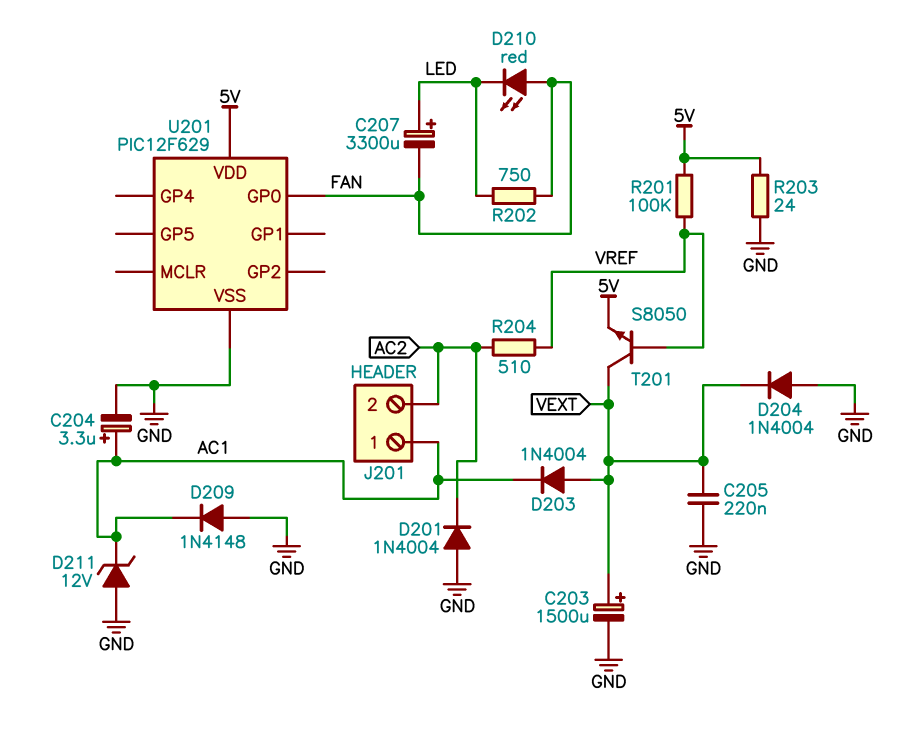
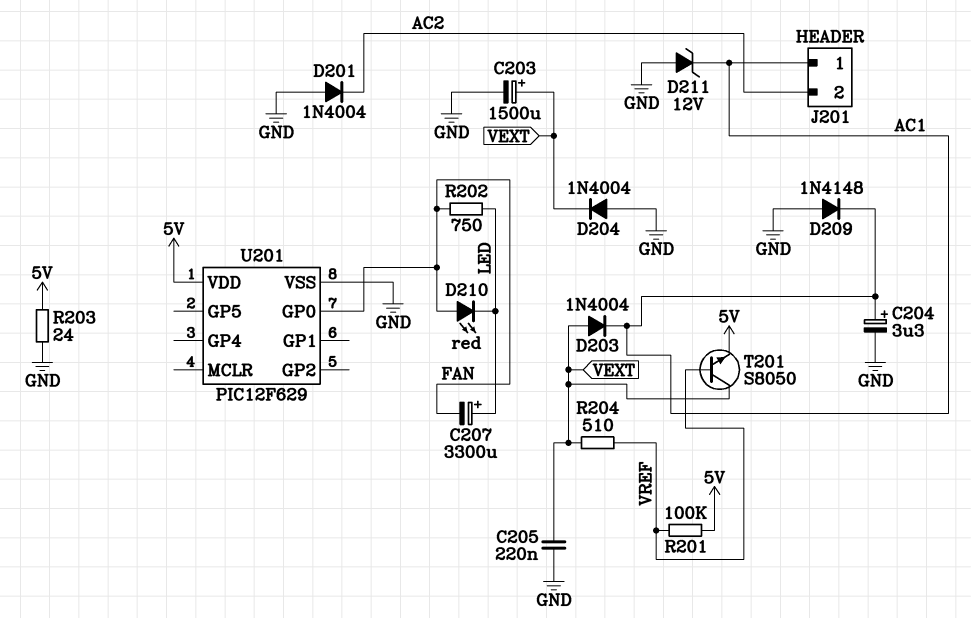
R204: 510 (AC2, VREF) -> 510 (VEXT, VREF)

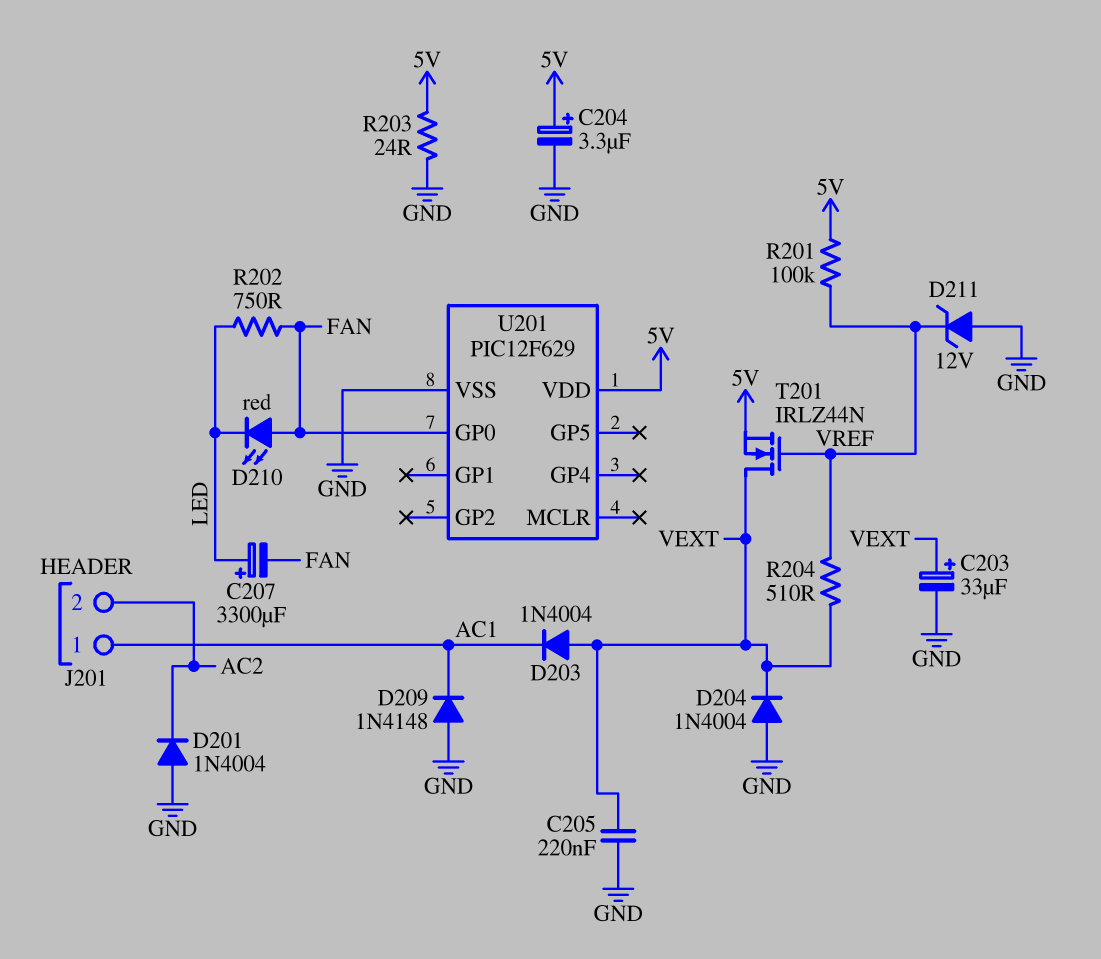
C203: 1500uF (plus VEXT, minus GND) -> 33uF (plus VEXT, minus GND)
C204: 3.3uF (plus AC1, minus GND) -> 3.3uF (plus 5V, minus GND)
D211: zener 12V (A GND, K AC1) -> zener 12V (A GND, K VREF)
T201: NPN S8050 (B VREF, C VEXT, E 5V) -> NMOS IRLZ44N (G VREF, D VEXT, S 5V)

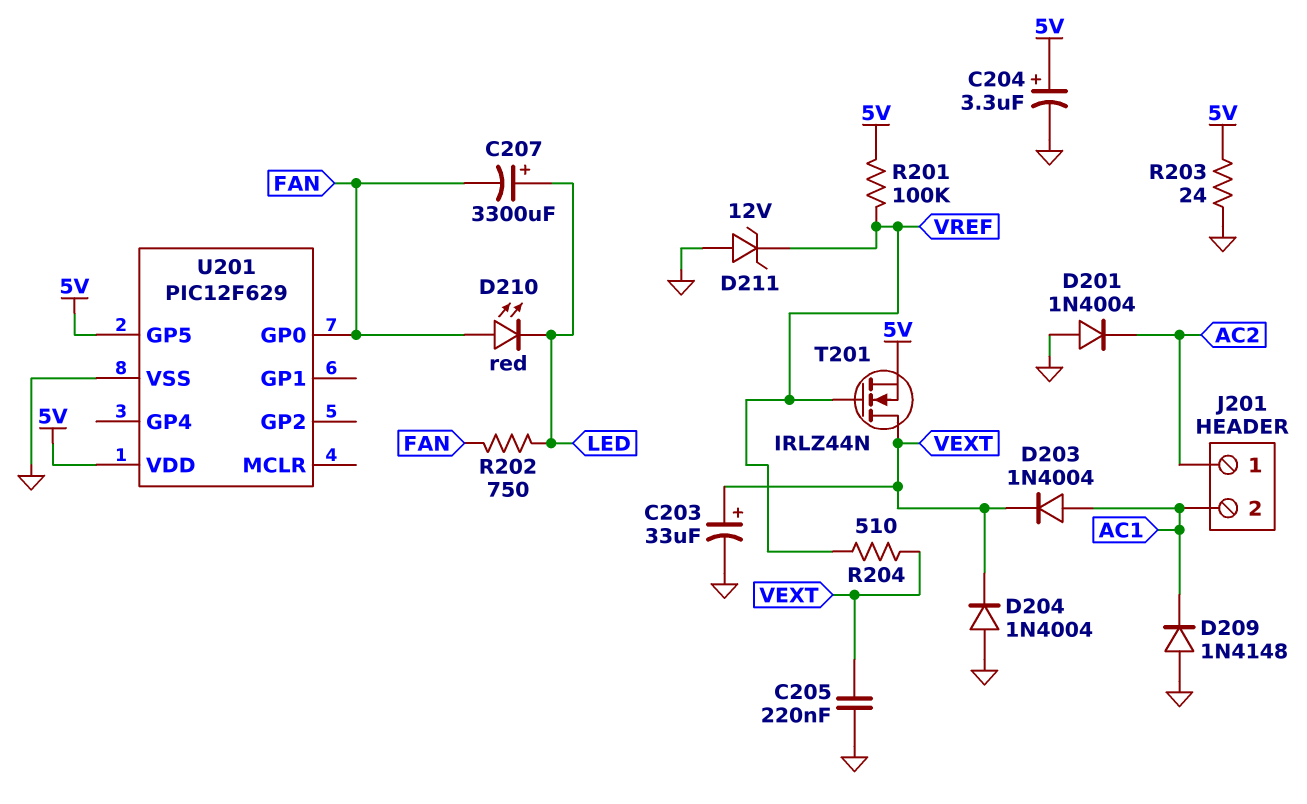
D203: diode 1N4004 (A VEXT, K AC1) -> diode 1N4004 (A AC1, K VEXT)
J201 pin 1: AC1 -> AC2
J201 pin 2: AC2 -> AC1
U201 pin GP5: none -> 5V

